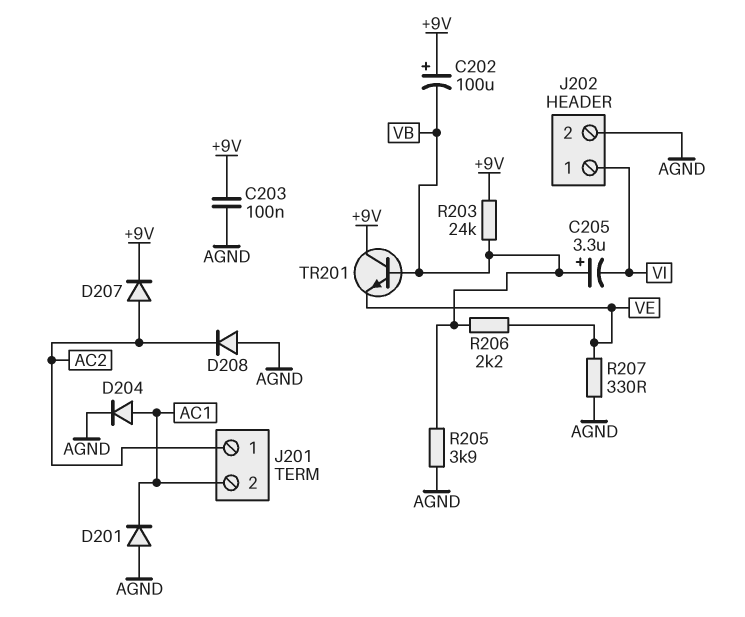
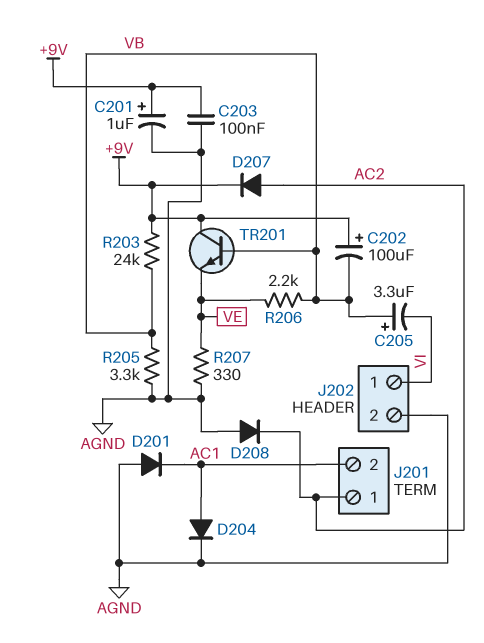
C201: none -> 1uF (plus +9V, minus AGND)
R205: 3.9k (AGND, VB) -> 3.3k (AGND, VB)

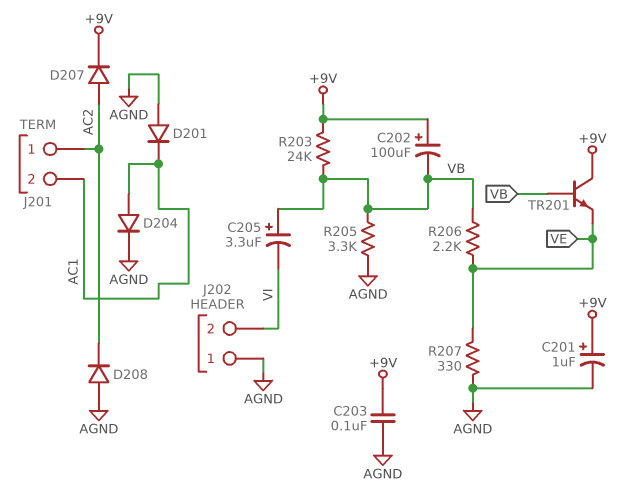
J202 pin 1: VI -> AGND
J202 pin 2: AGND -> VI

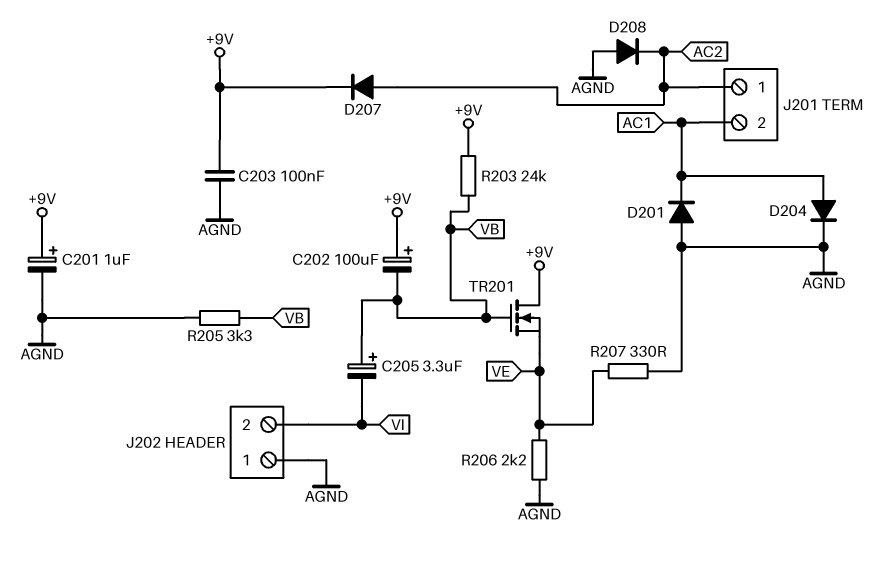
R206: 2.2k (VB, VE) -> 2.2k (AGND, VE)
TR201: NPN (B VB, C +9V, E VE) -> NMOS (G VB, D +9V, S VE)

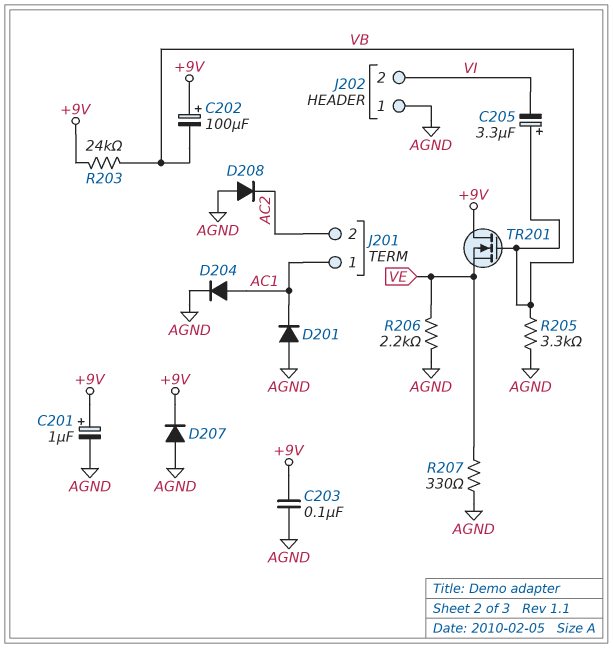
D207: diode (A AC2, K +9V) -> diode (A AGND, K +9V)
J201 pin 1: AC2 -> AC1
J201 pin 2: AC1 -> AC2

